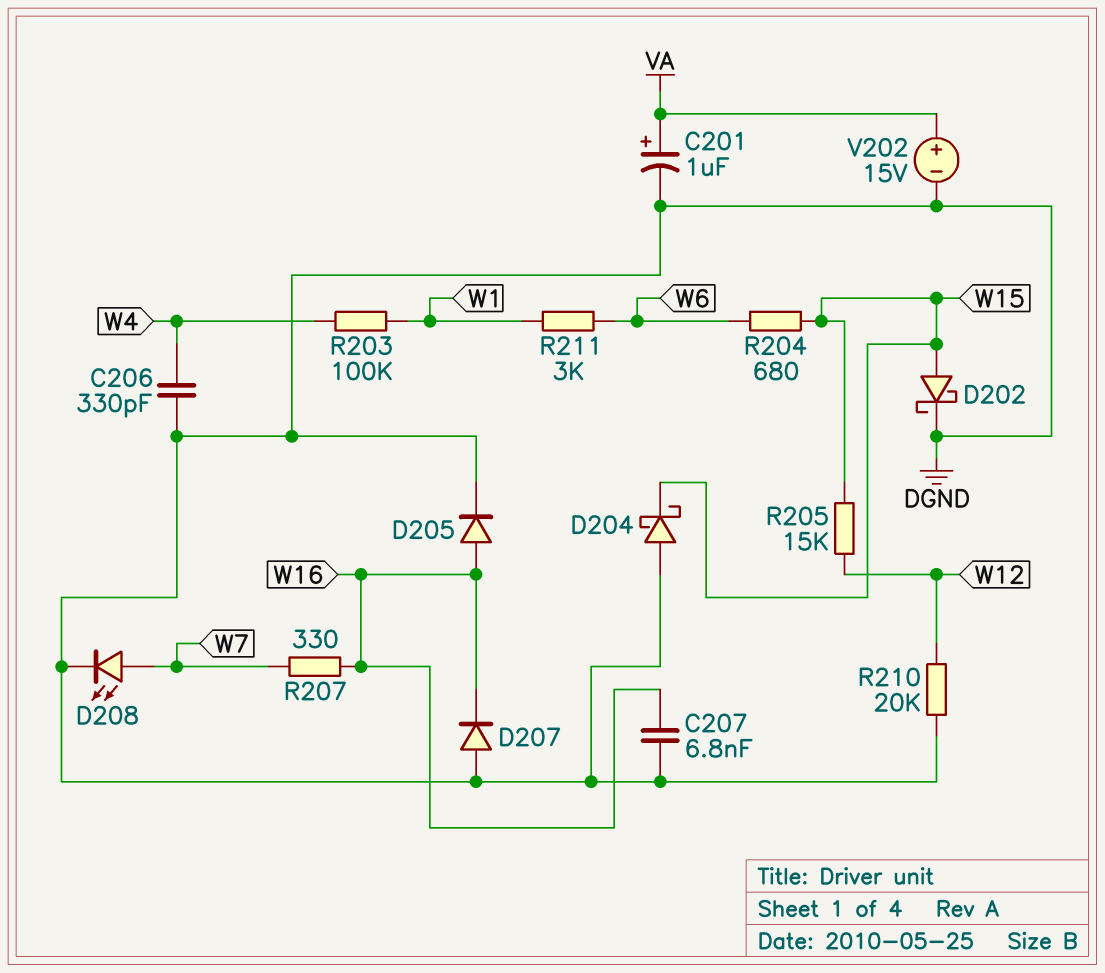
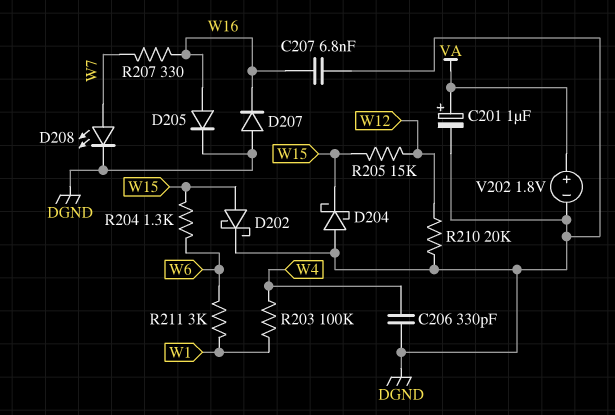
R204: 680 (W6, W15) -> 1.3k (W6, W15)
V202: 15V (plus VA, minus DGND) -> 1.8V (plus VA, minus DGND)

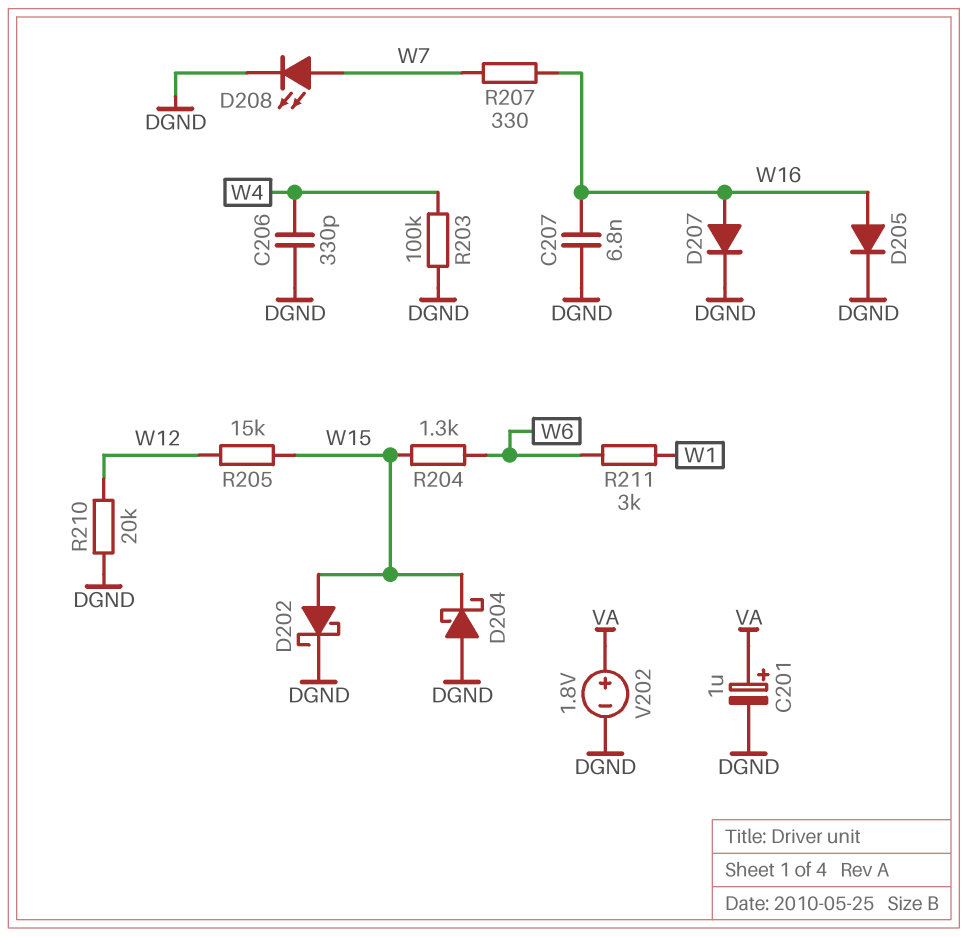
D207: diode (A DGND, K W16) -> diode (A W16, K DGND)
R203: 100k (W1, W4) -> 100k (DGND, W4)

